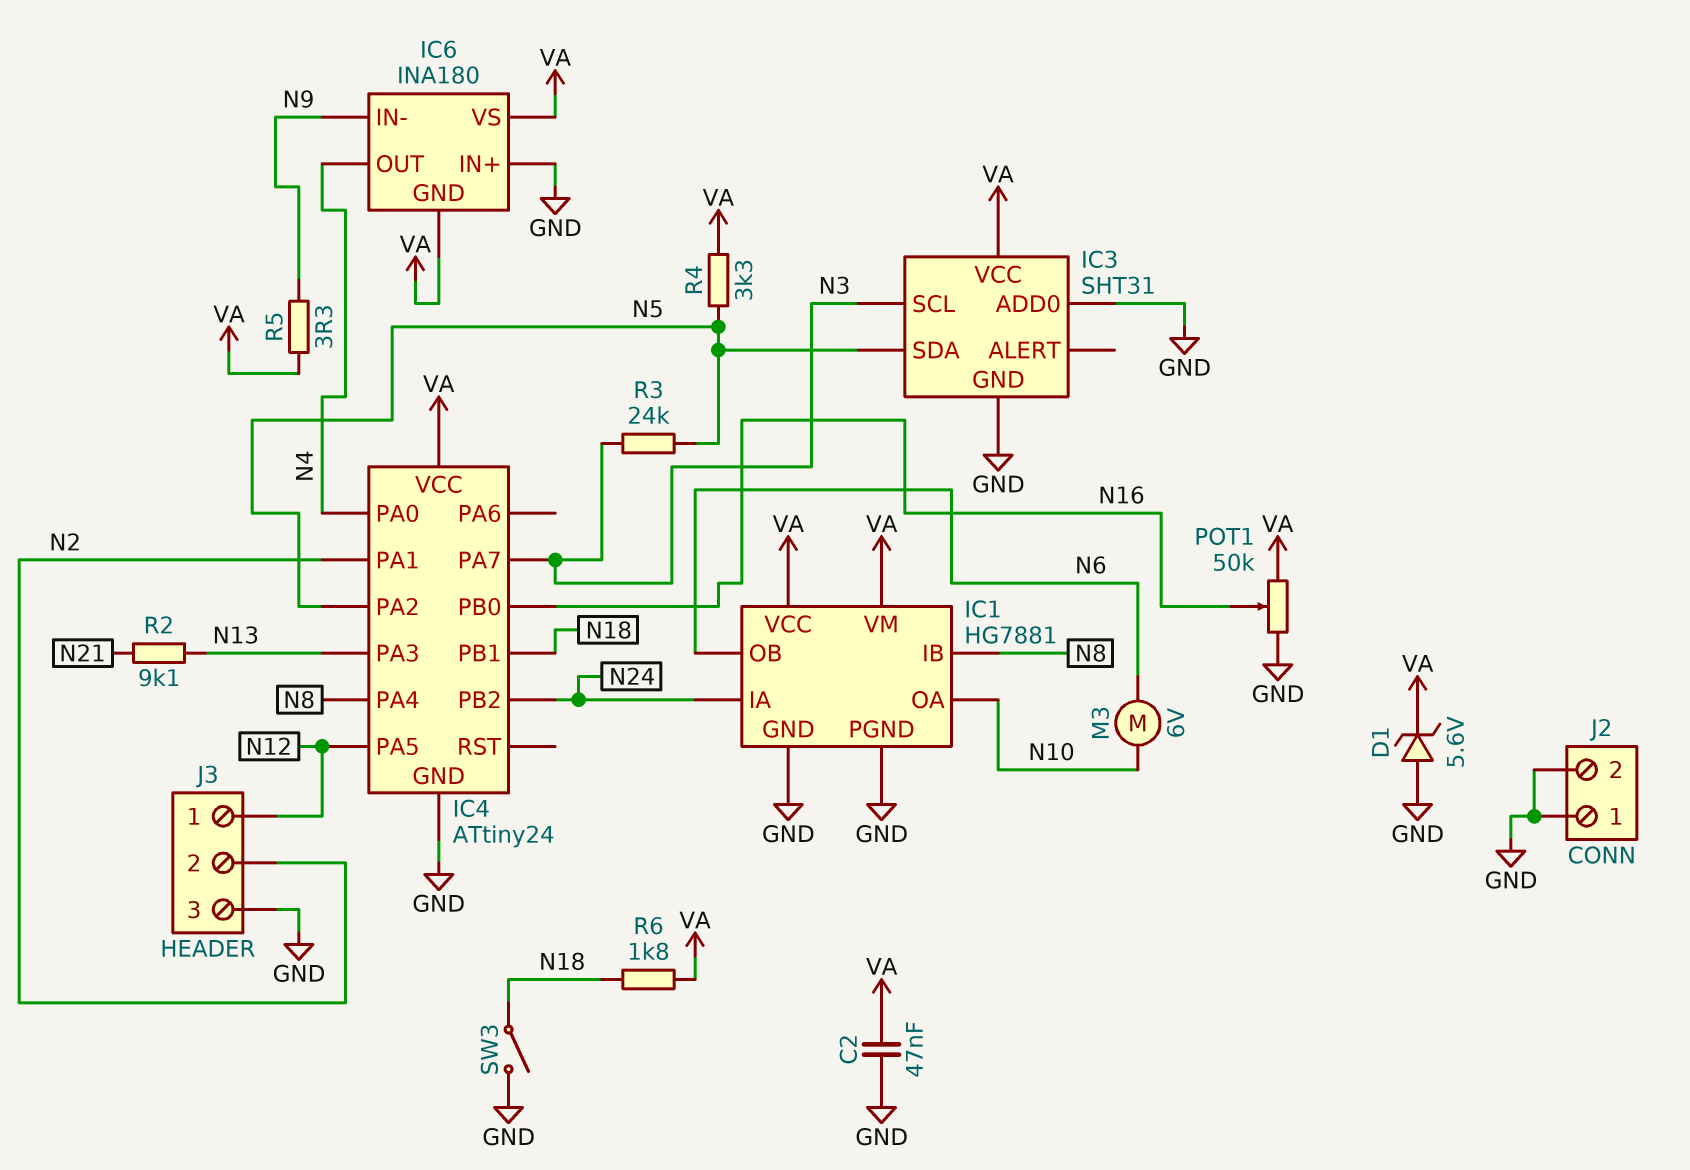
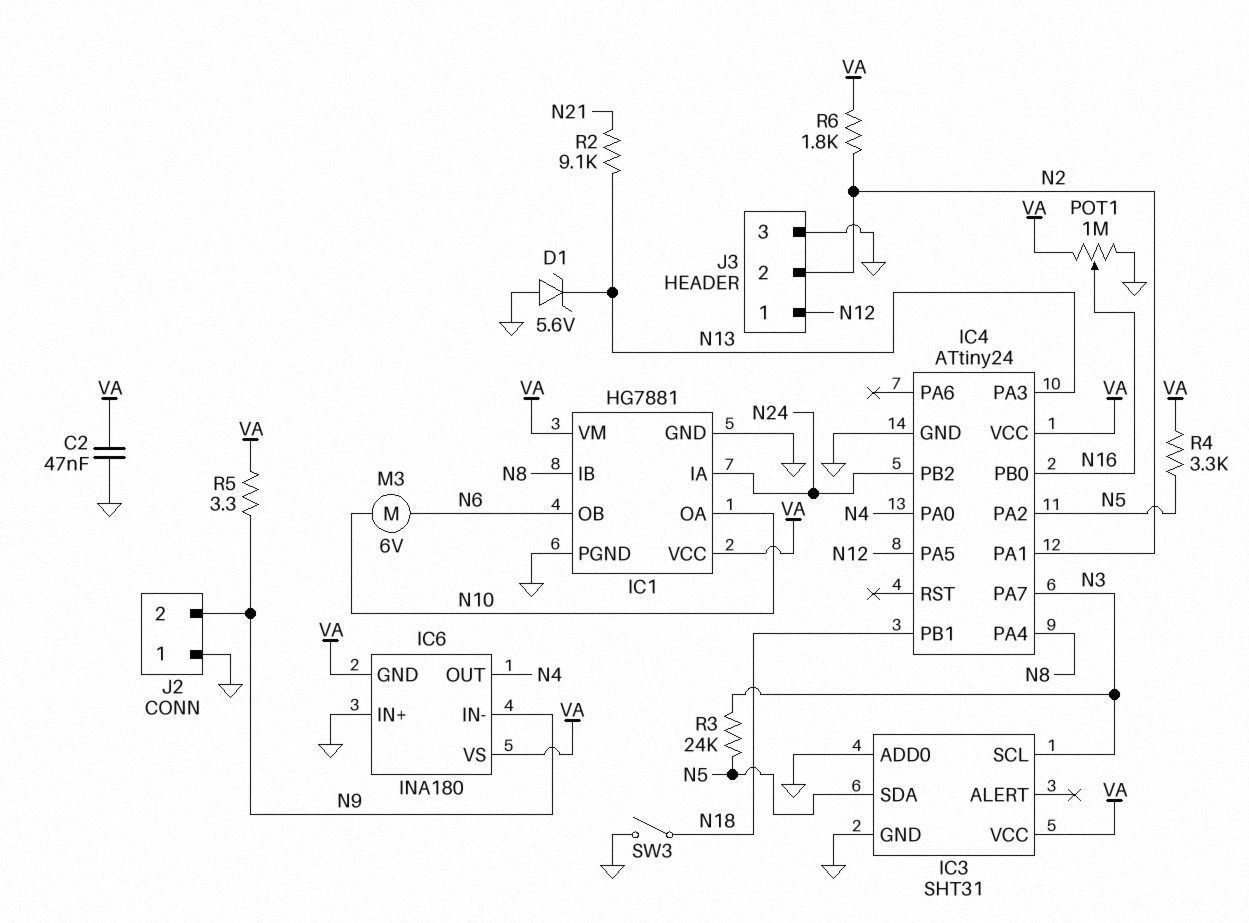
D1: zener 5.6V (A GND, K VA) -> zener 5.6V (A GND, K N13)
J2 pin 2: GND -> N9
POT1: 50k (GND, VA, wiper N16) -> 1M (GND, VA, wiper N16)
R6: 1.8k (N18, VA) -> 1.8k (N2, VA)

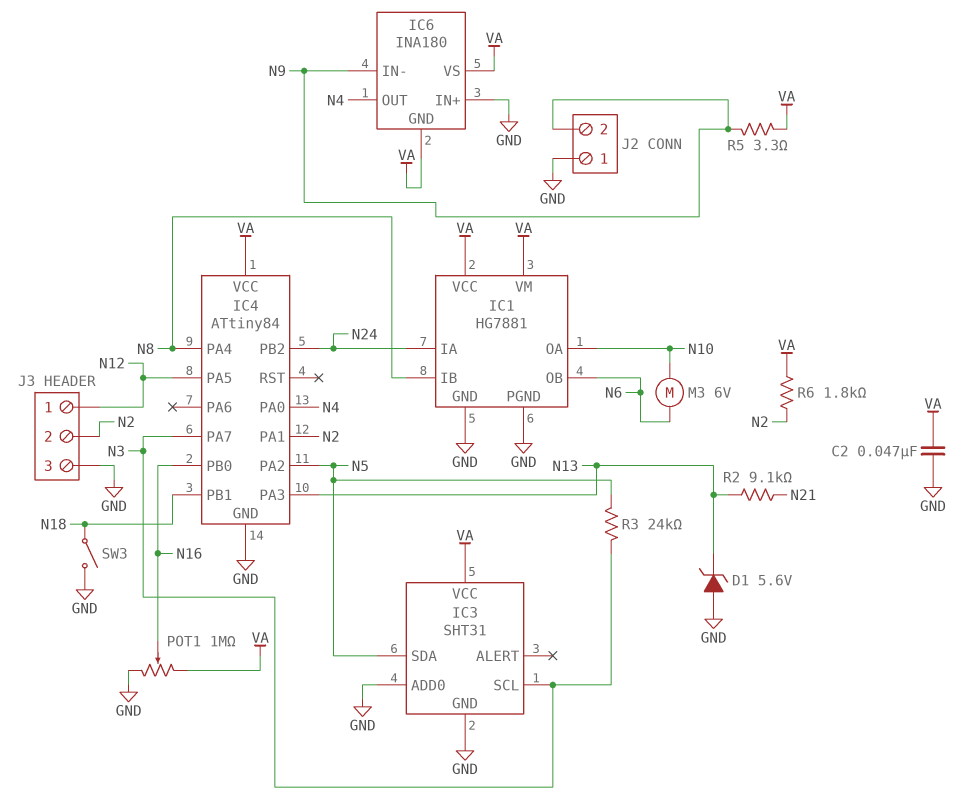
IC4: ATtiny24 -> ATtiny84
R4: 3.3k (N5, VA) -> none

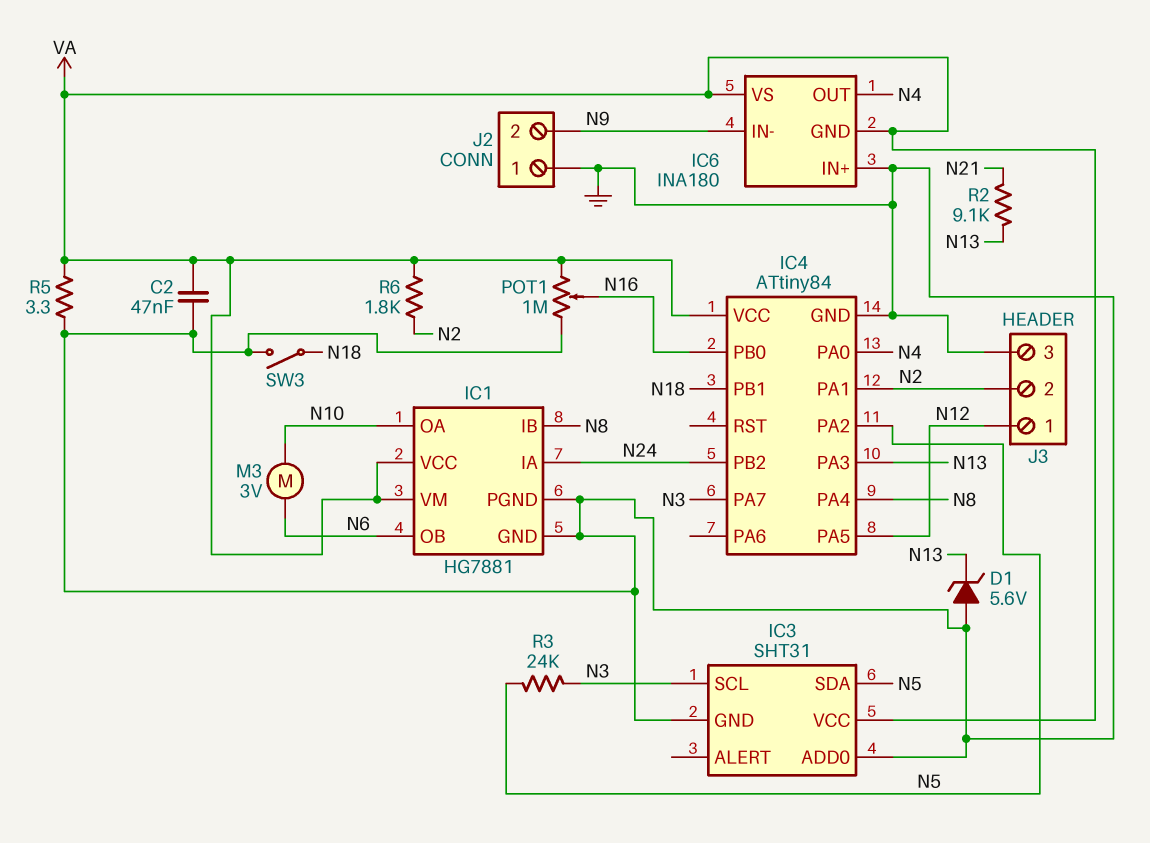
M3: motor 6V (N6, N10) -> motor 3V (N6, N10)
R5: 3.3 (N9, VA) -> 3.3 (GND, VA)

